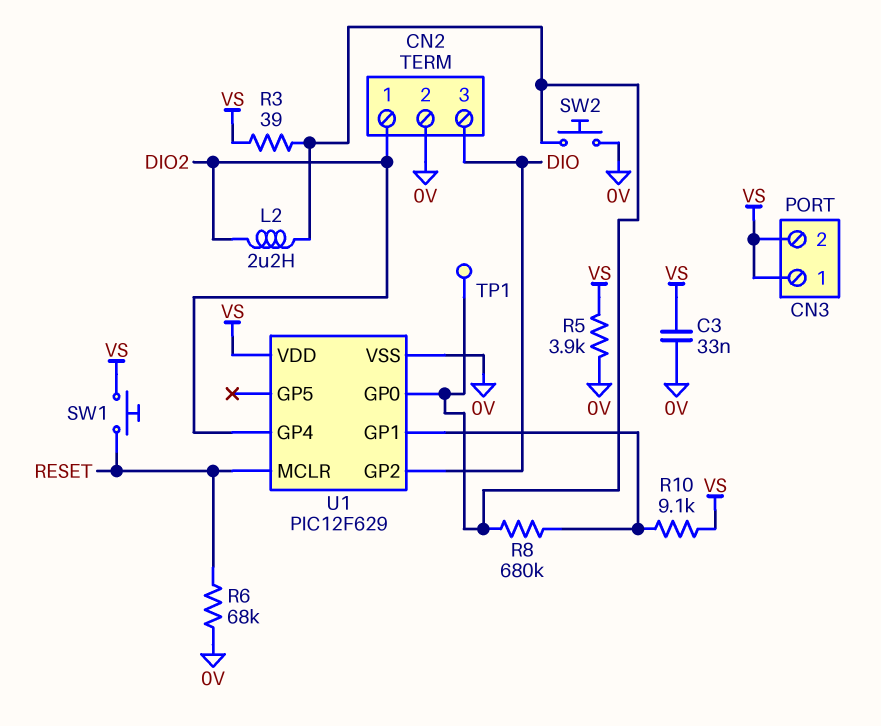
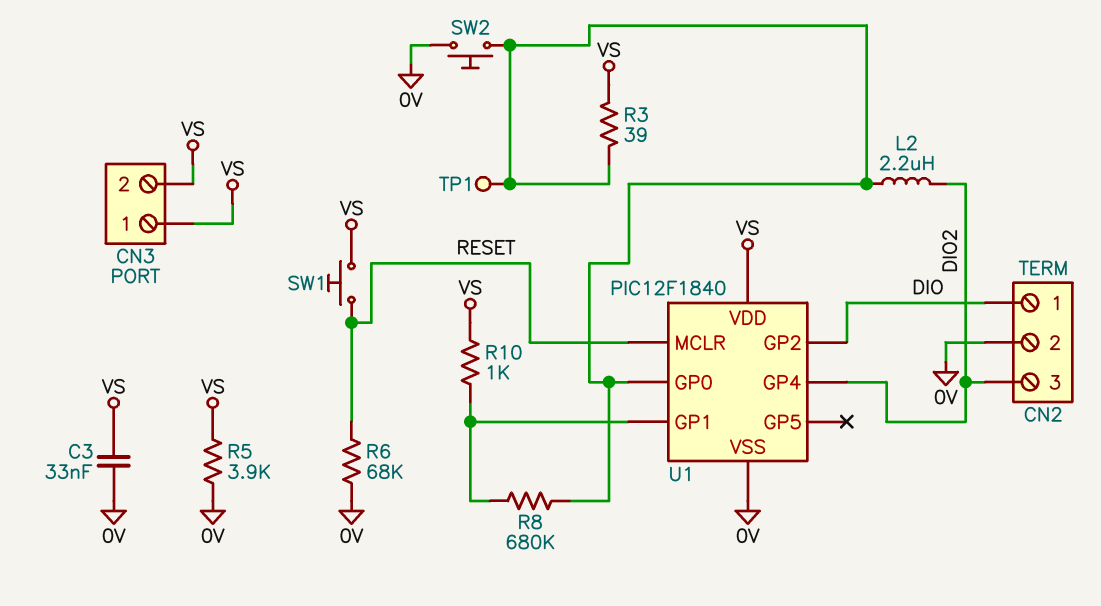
CN2 pin 1: DIO2 -> DIO
CN2 pin 3: DIO -> DIO2
R10: 9.1k (U1/GP1, VS) -> 1k (U1/GP1, VS)
U1: PIC12F629 -> PIC12F1840

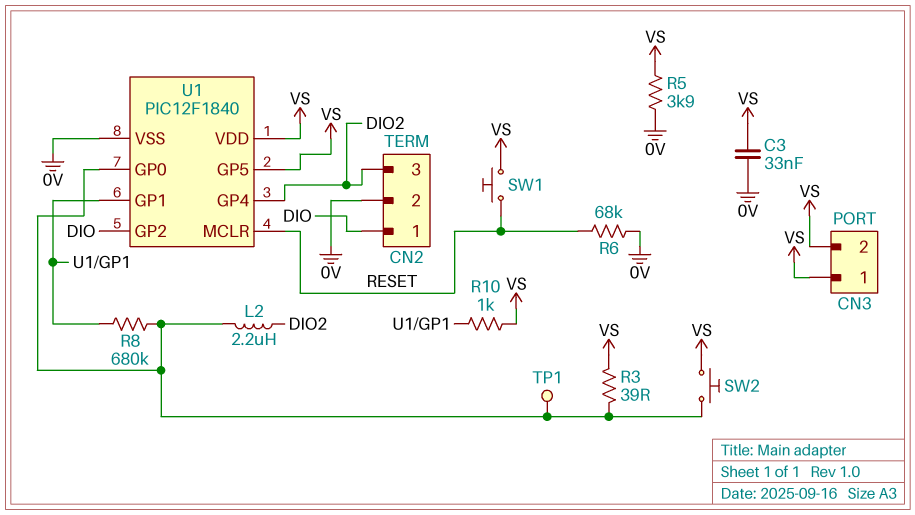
SW2: button (0V, U1/GP0) -> button (U1/GP0, VS)
U1 pin GP5: none -> VS

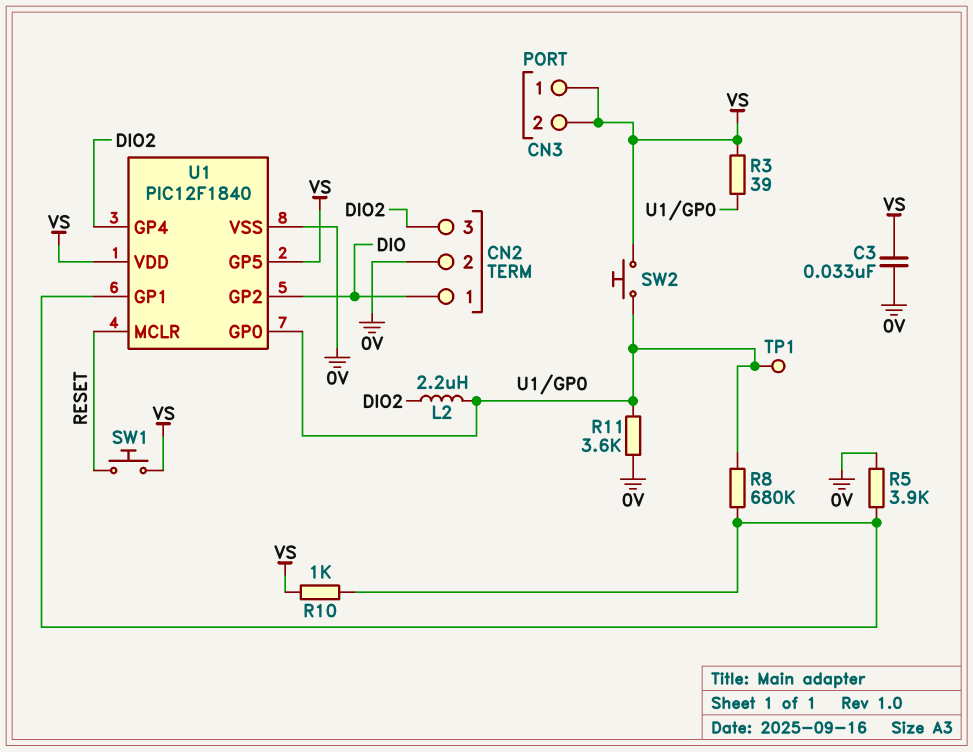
R5: 3.9k (0V, VS) -> 3.9k (0V, U1/GP1)
R6: 68k (0V, RESET) -> none
R11: none -> 3.6k (0V, U1/GP0)

